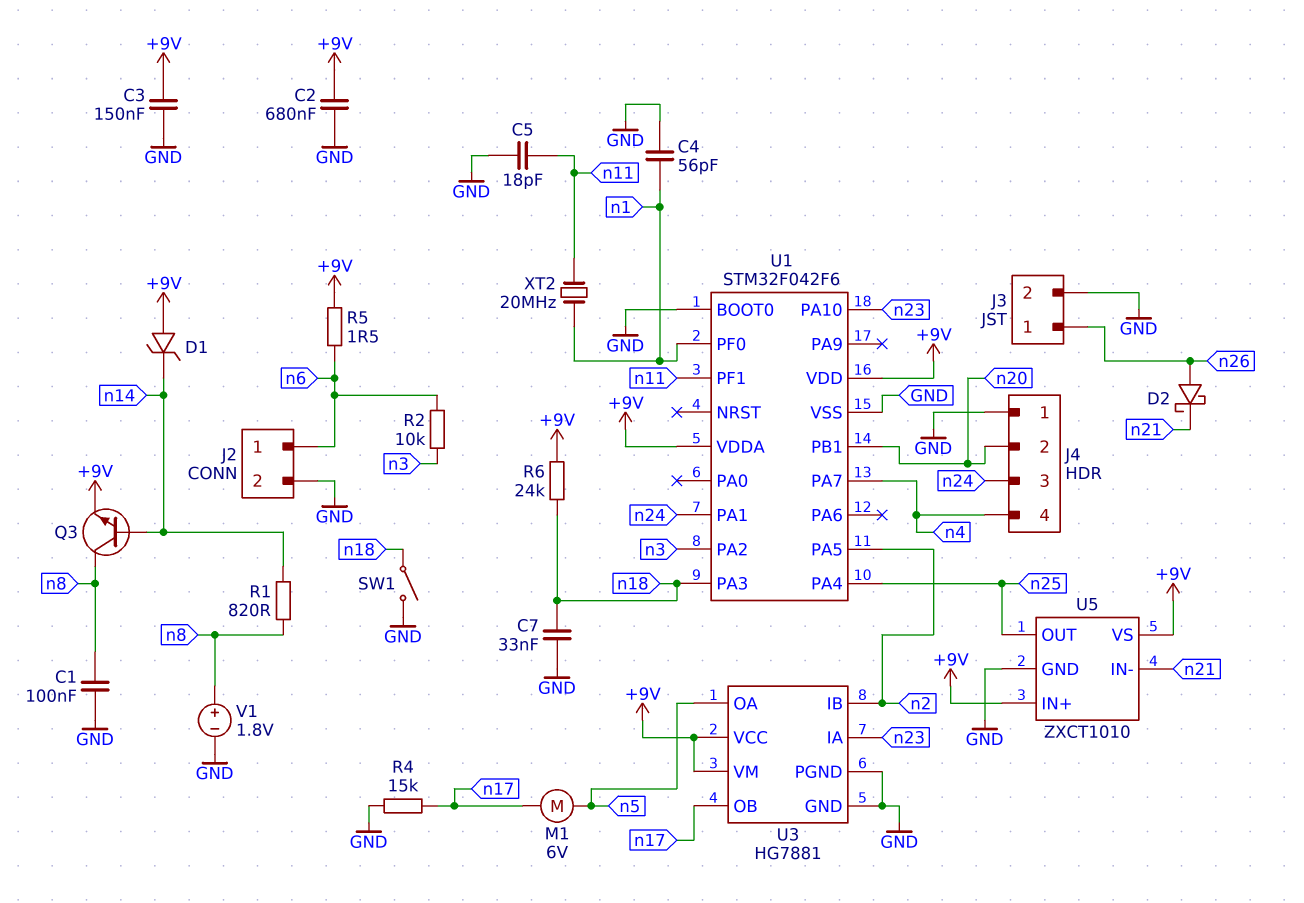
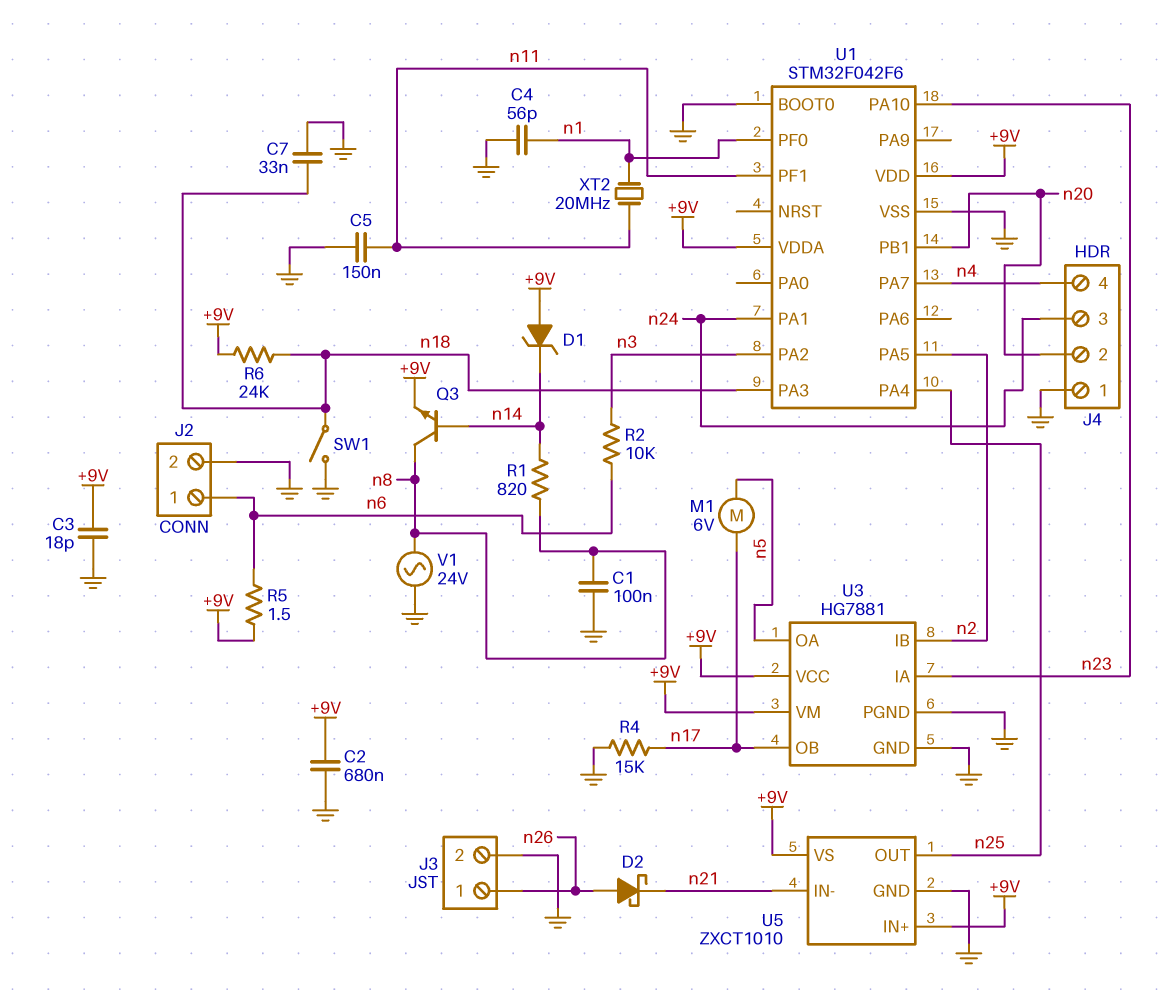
C3: 150nF (+9V, GND) -> 18pF (+9V, GND)
C5: 18pF (GND, n11) -> 150nF (GND, n11)
V1: 1.8V (plus n8, minus GND) -> AC 24V (GND, n8)

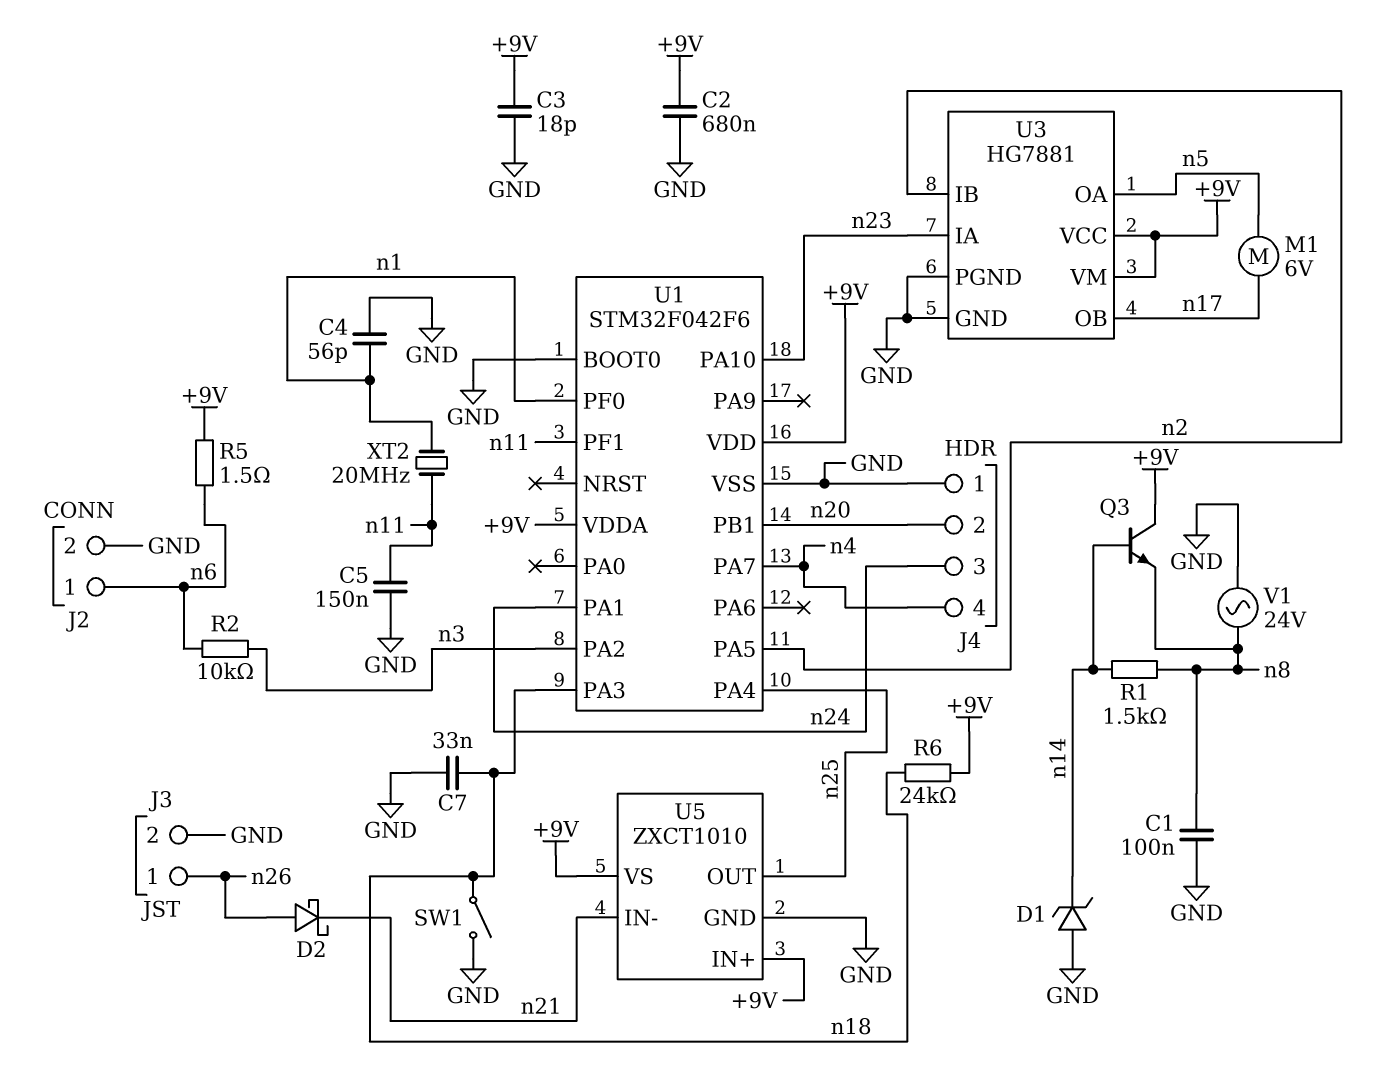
D1: zener (A +9V, K n14) -> zener (A GND, K n14)
Q3: NPN (B n14, C n8, E +9V) -> NPN (B n14, C +9V, E n8)
R1: 820 (n8, n14) -> 1.5k (n8, n14)
R4: 15k (GND, n17) -> none

